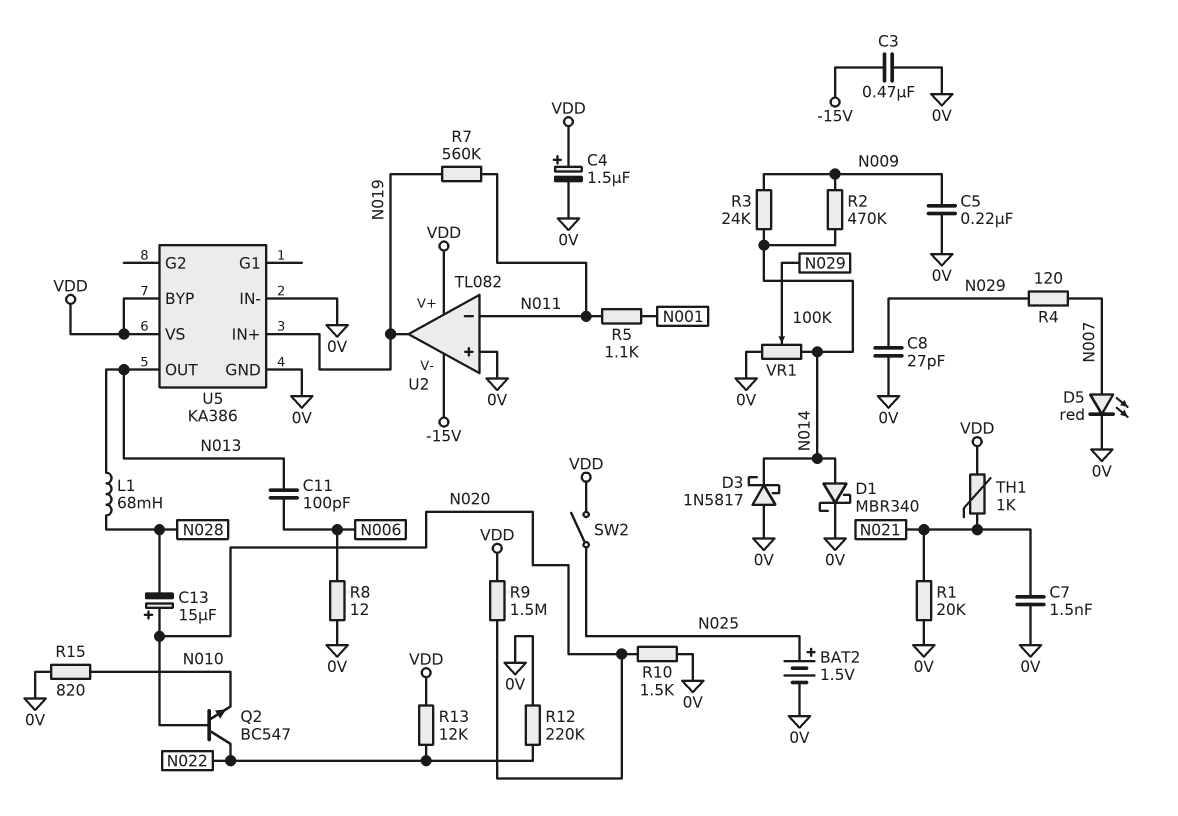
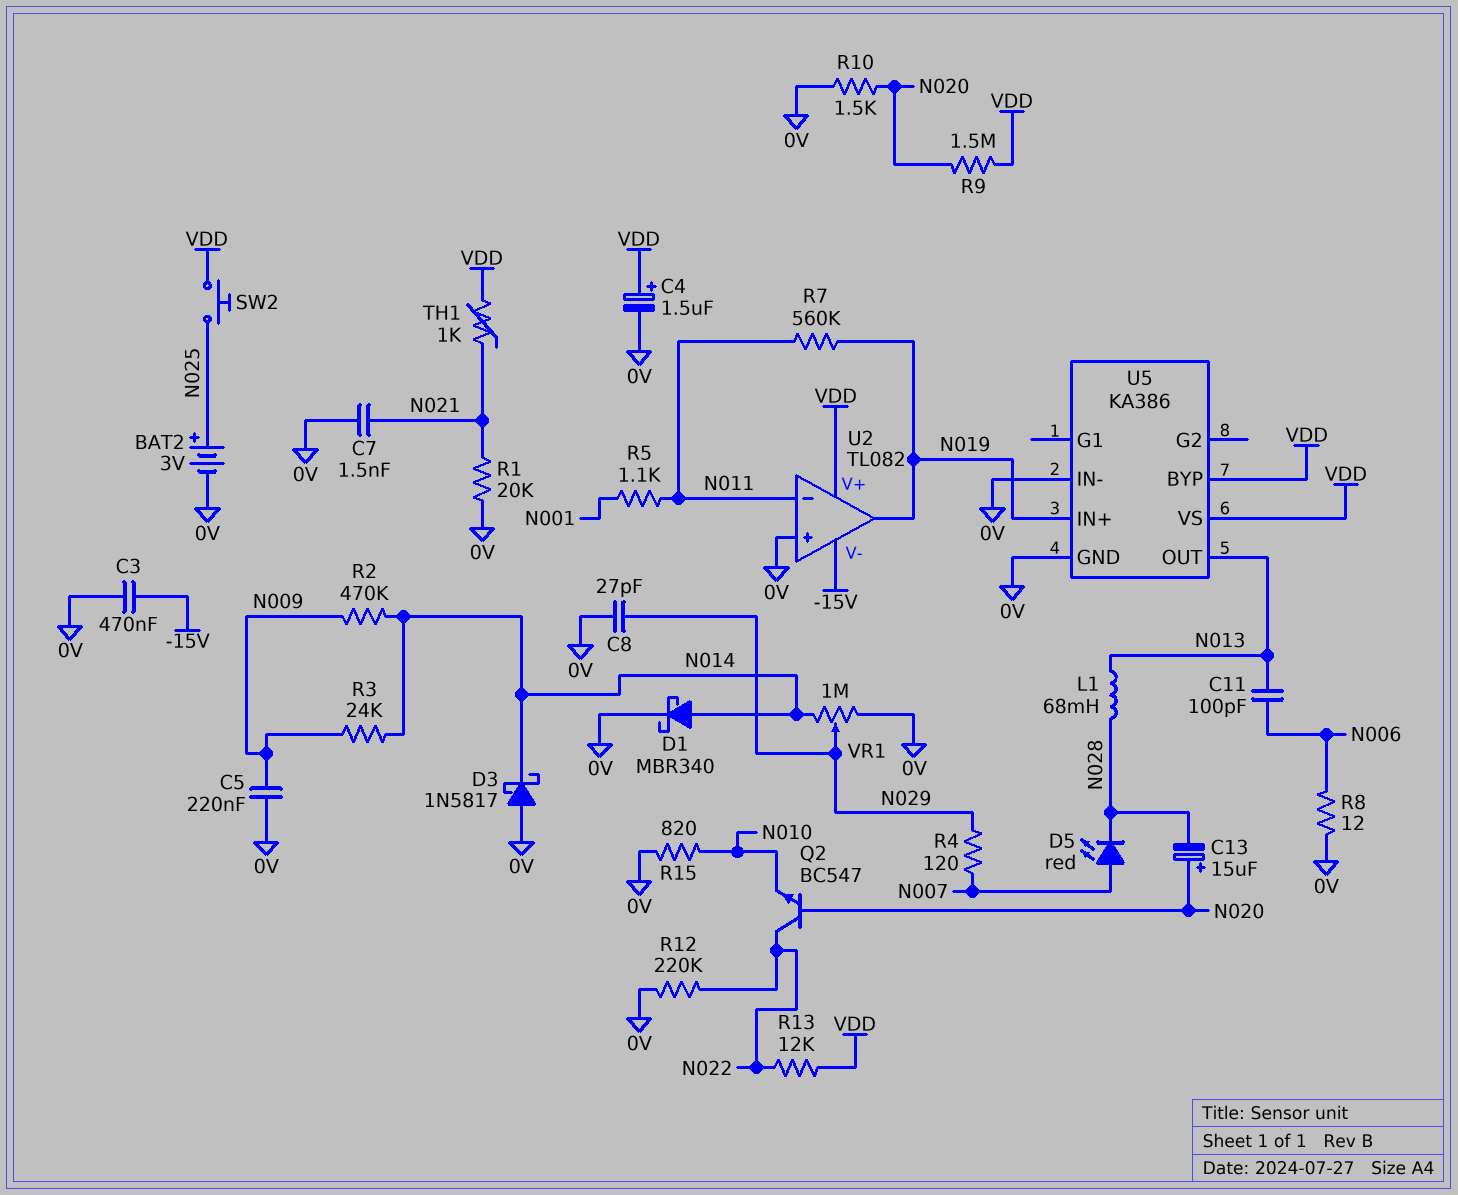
BAT2: 1.5V (plus N025, minus 0V) -> 3V (plus N025, minus 0V)
D5: LED red (A N007, K 0V) -> LED red (A N007, K N028)
SW2: switch (N025, VDD) -> button (N025, VDD)
VR1: 100k (0V, N014, wiper N029) -> 1M (0V, N014, wiper N029)

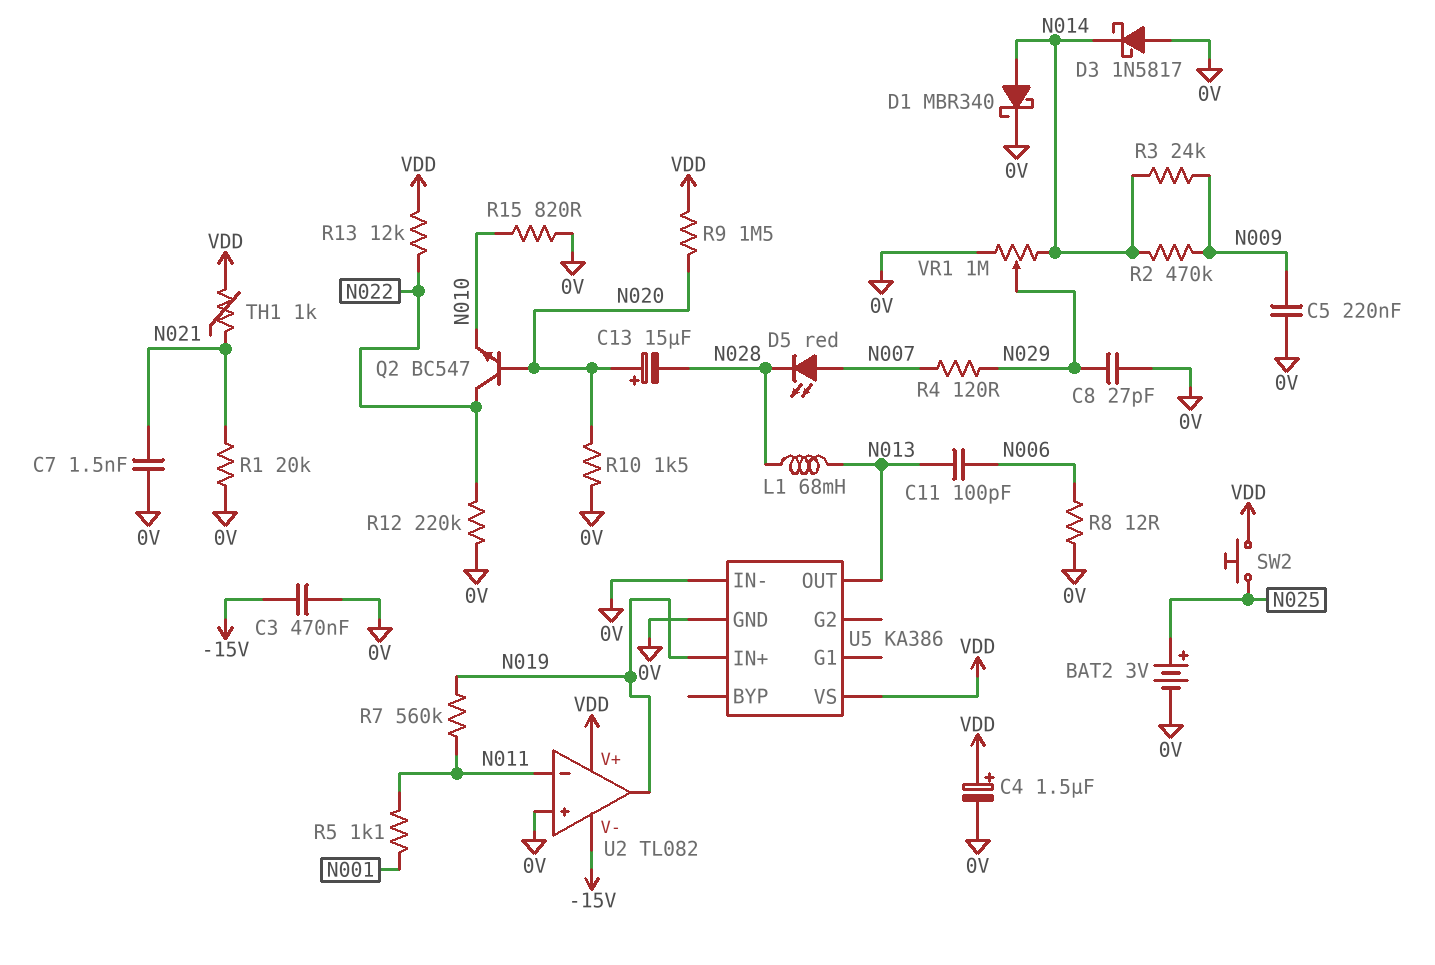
U5 pin BYP: VDD -> none

